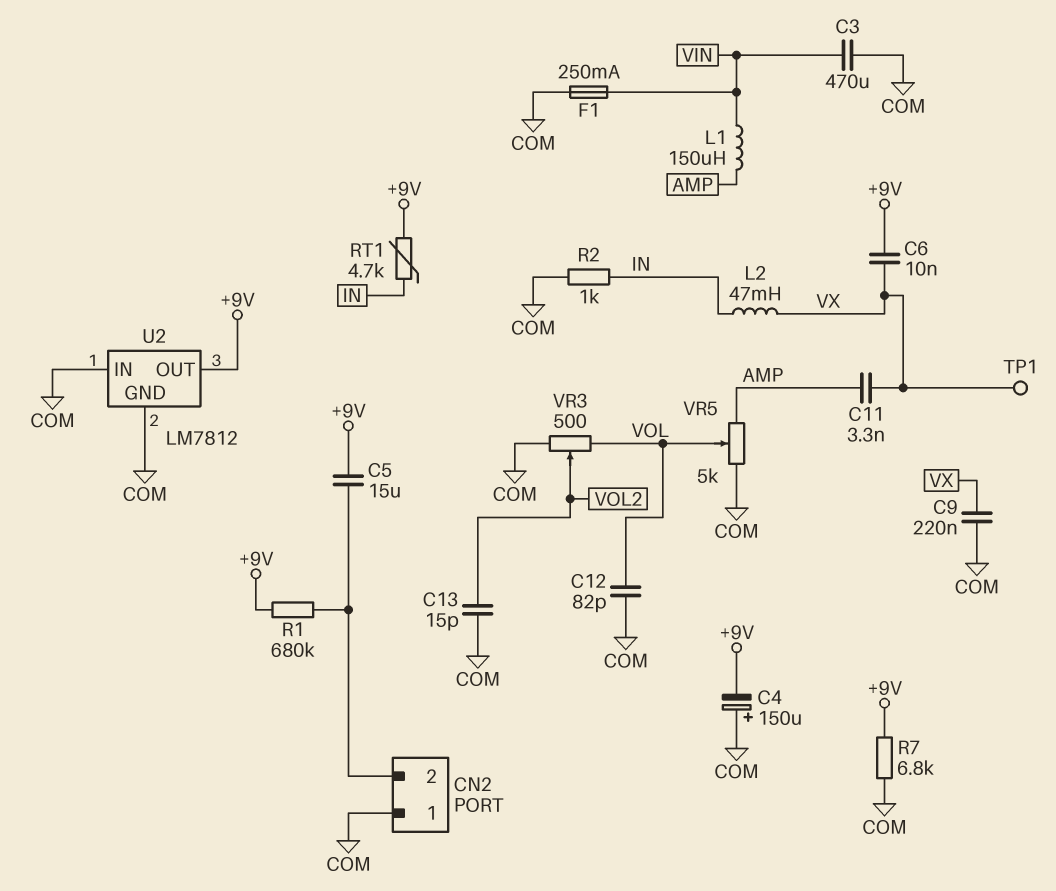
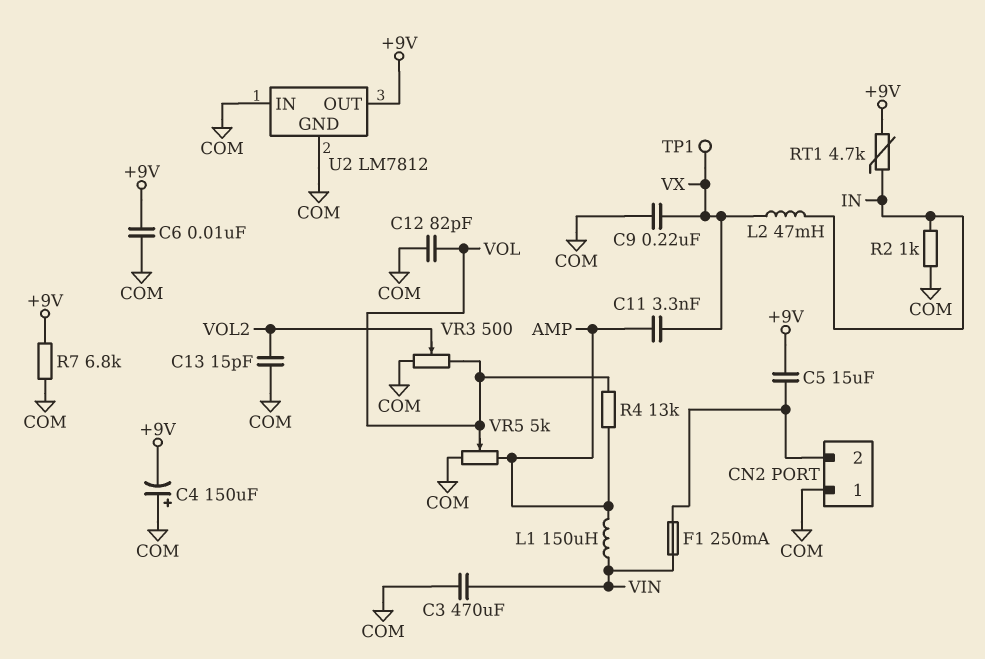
C6: 10nF (+9V, VX) -> 10nF (+9V, COM)
F1: 250mA (COM, VIN) -> 250mA (CN2/2, VIN)
R1: 680k (+9V, CN2/2) -> none
R4: none -> 13k (AMP, VOL)

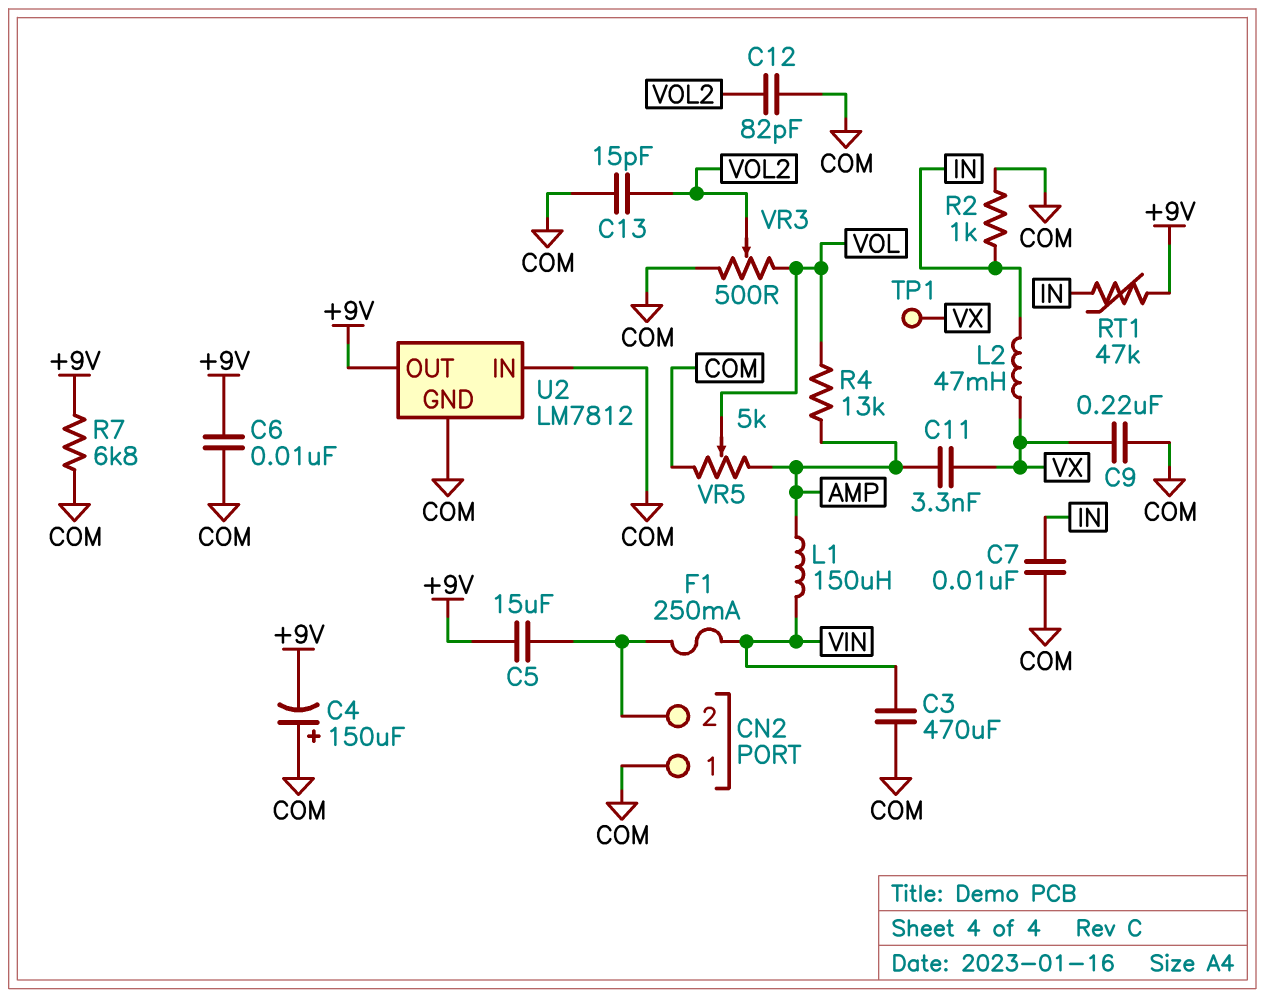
C7: none -> 10nF (COM, IN)
C12: 82pF (COM, VOL) -> 82pF (COM, VOL2)
RT1: 4.7k (+9V, IN) -> 47k (+9V, IN)

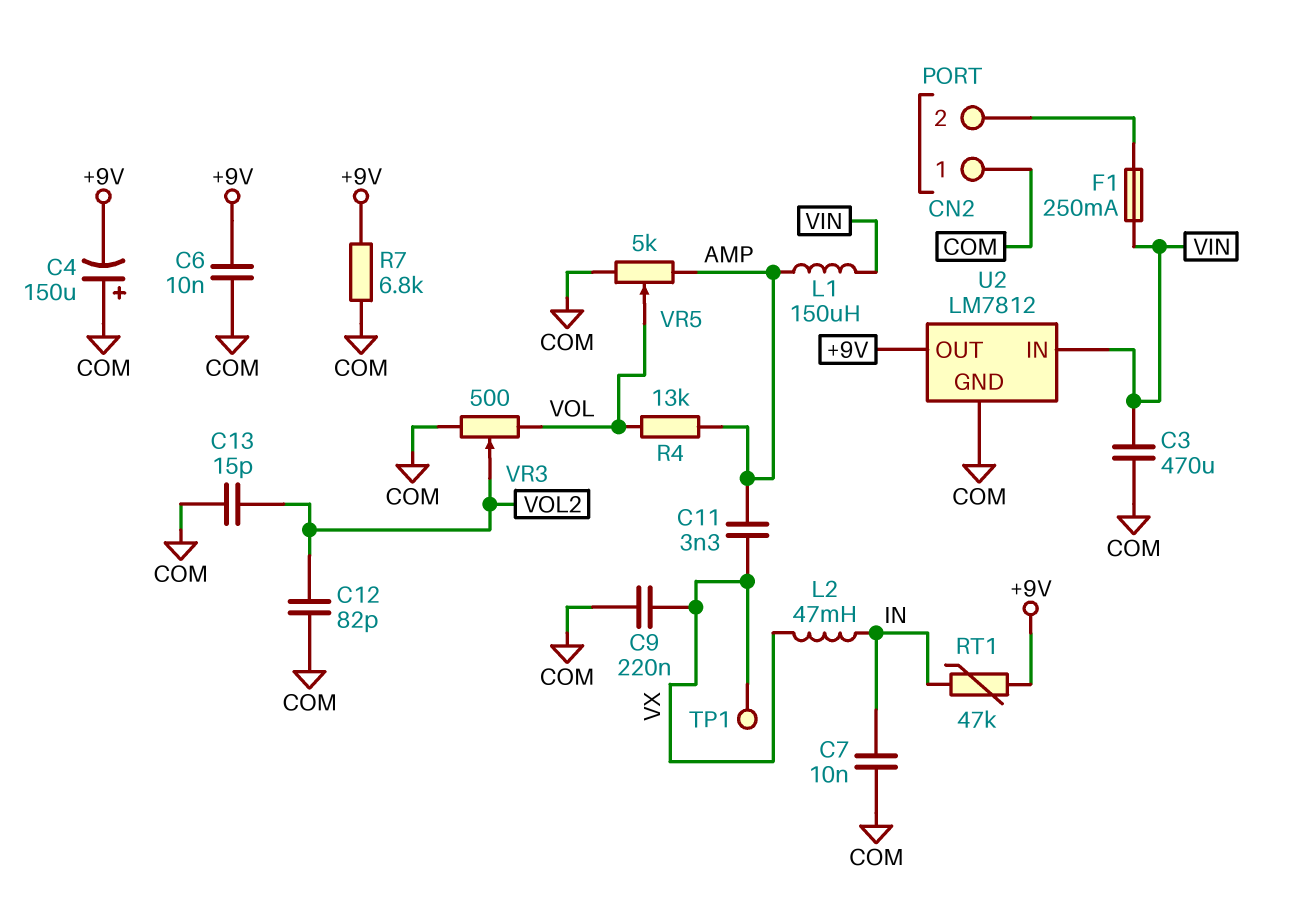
C5: 15uF (+9V, CN2/2) -> none
R2: 1k (COM, IN) -> none
U2 pin IN: COM -> VIN

